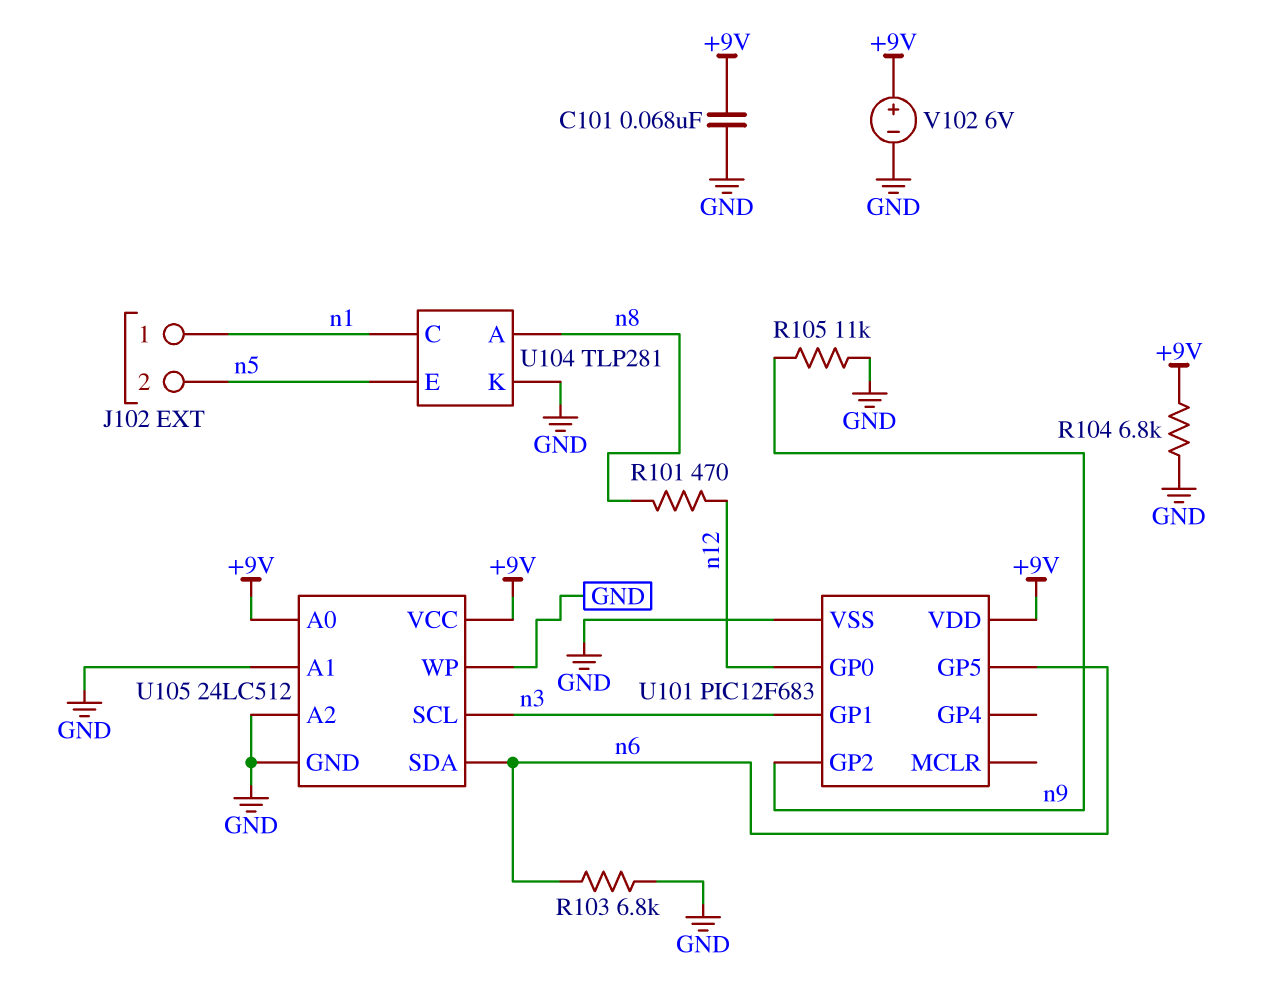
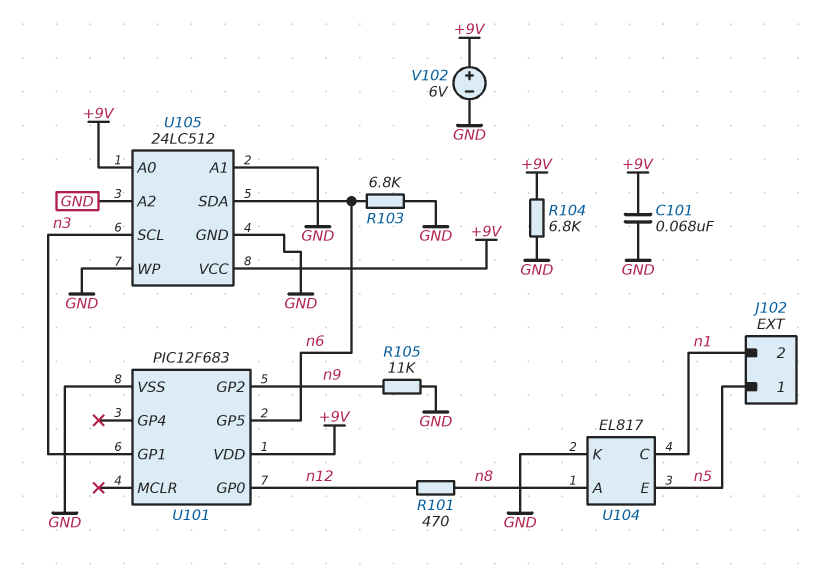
J102 pin 1: n1 -> n5
J102 pin 2: n5 -> n1
U104: TLP281 -> EL817

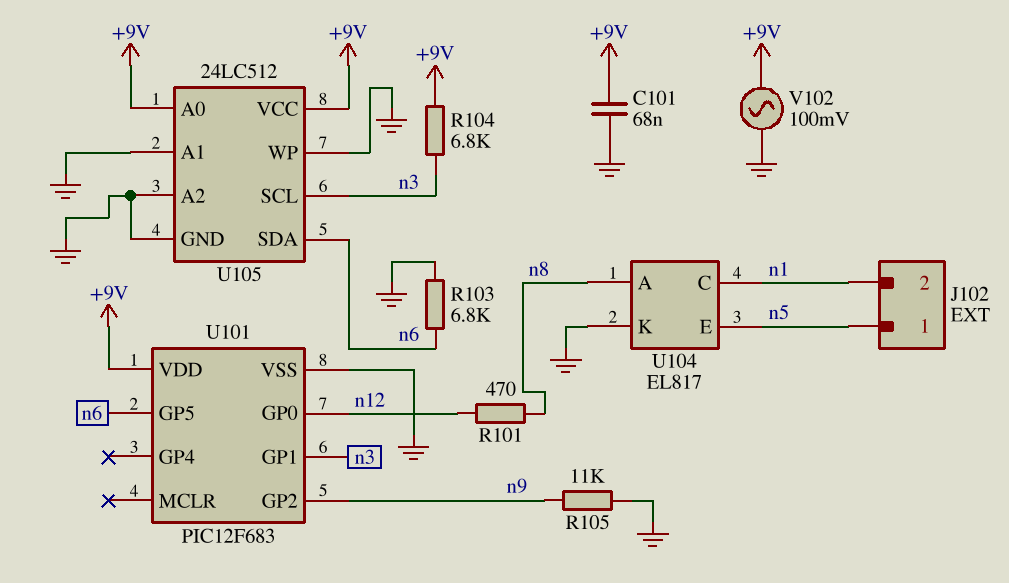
R104: 6.8k (+9V, GND) -> 6.8k (+9V, n3)
V102: 6V (plus +9V, minus GND) -> AC 100mV (+9V, GND)

